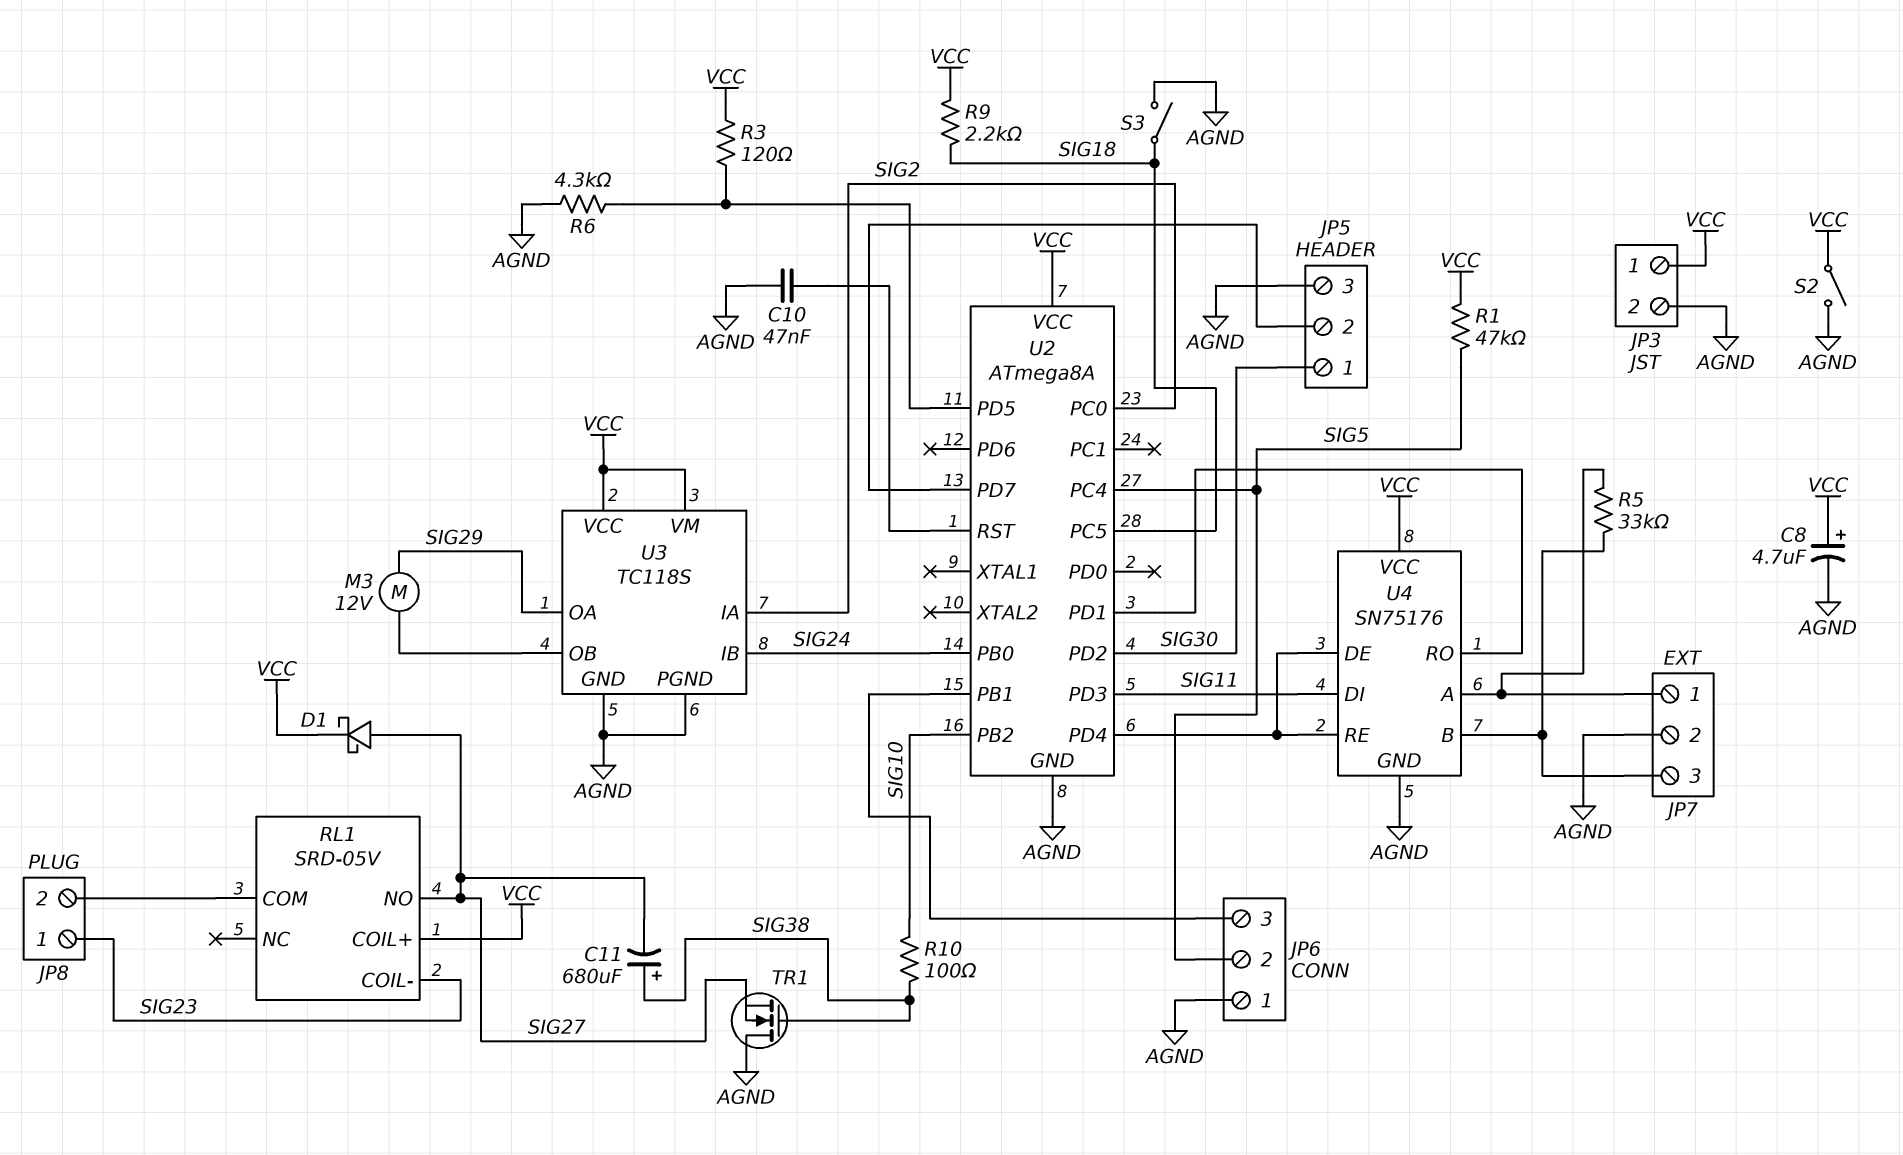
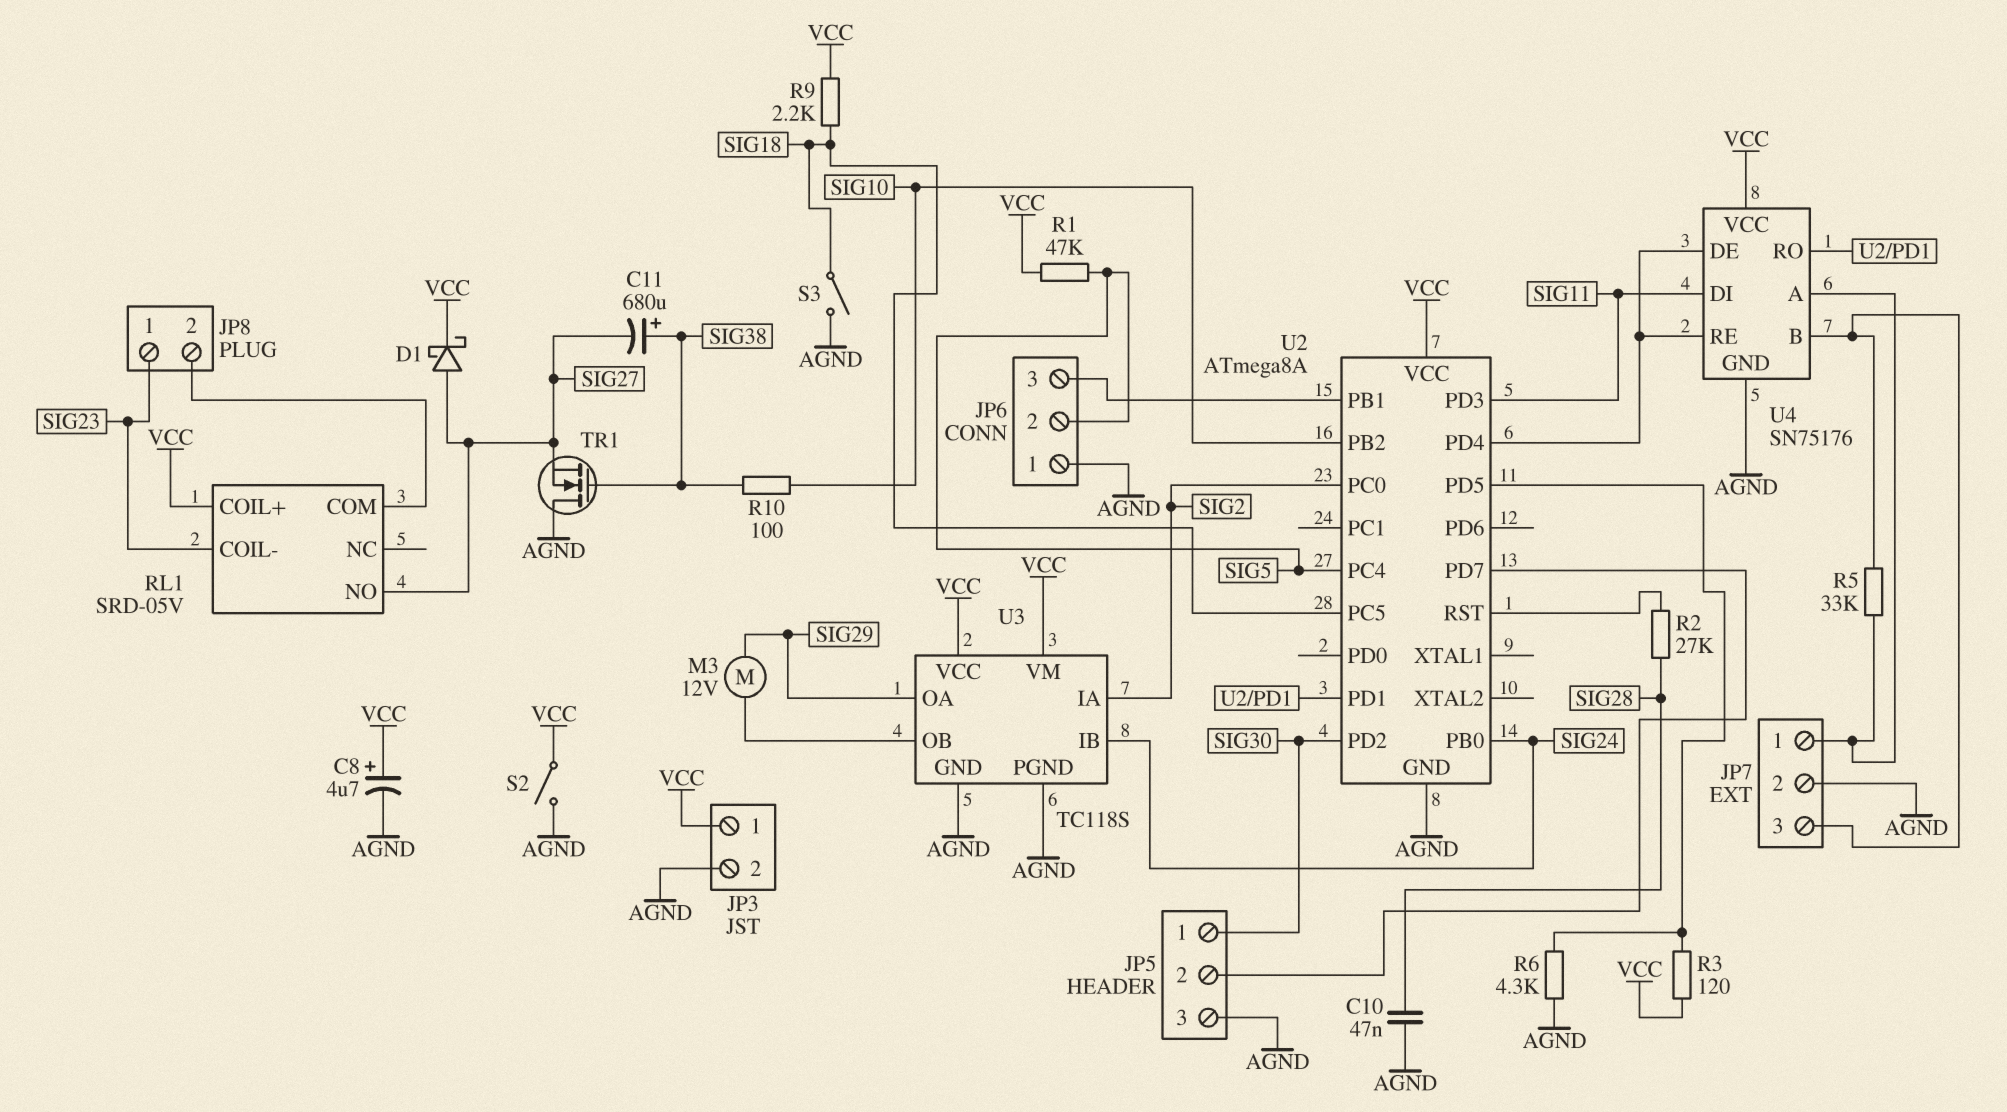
C10: 47nF (AGND, U2/RST) -> 47nF (AGND, SIG28)
R2: none -> 27k (SIG28, U2/RST)

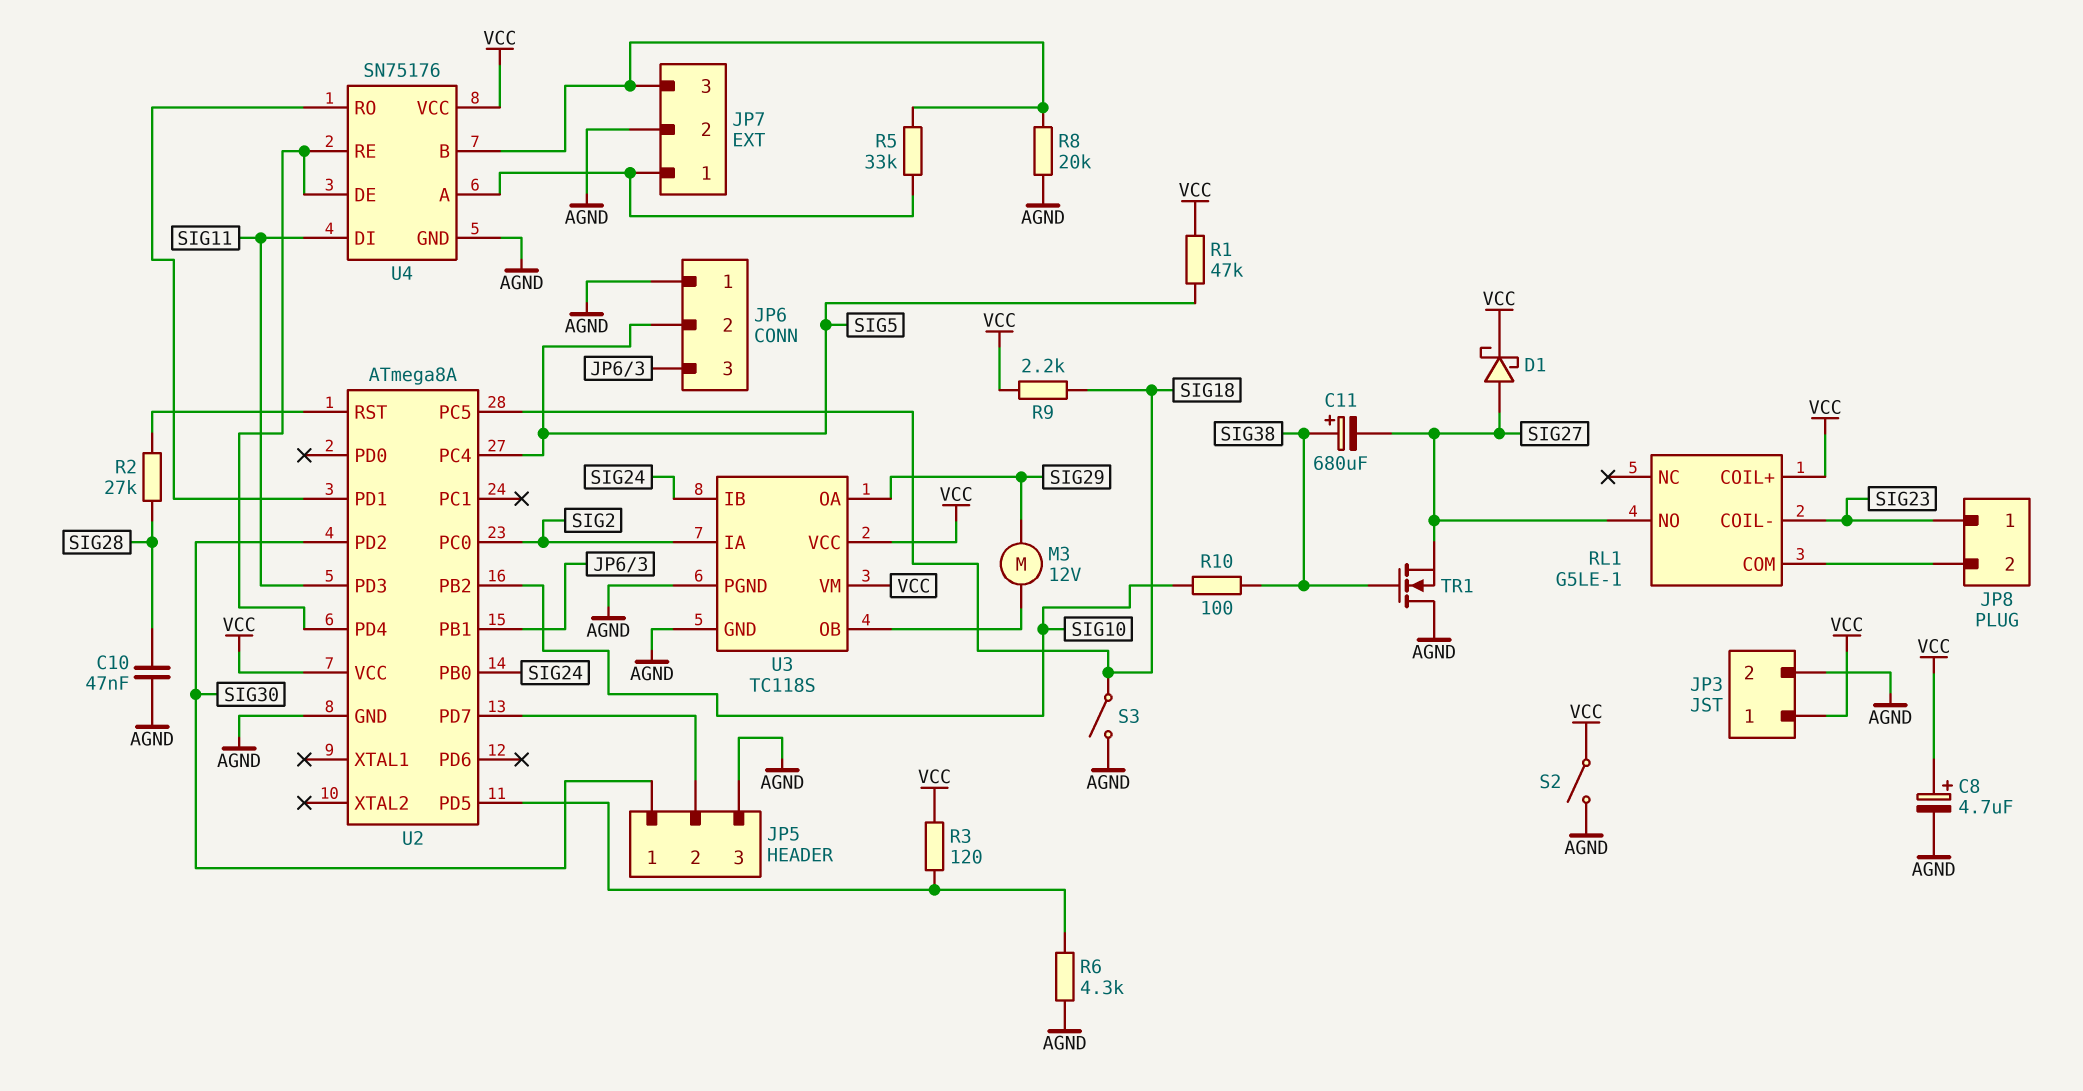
R8: none -> 20k (AGND, JP7/3)
RL1: SRD-05V -> G5LE-1

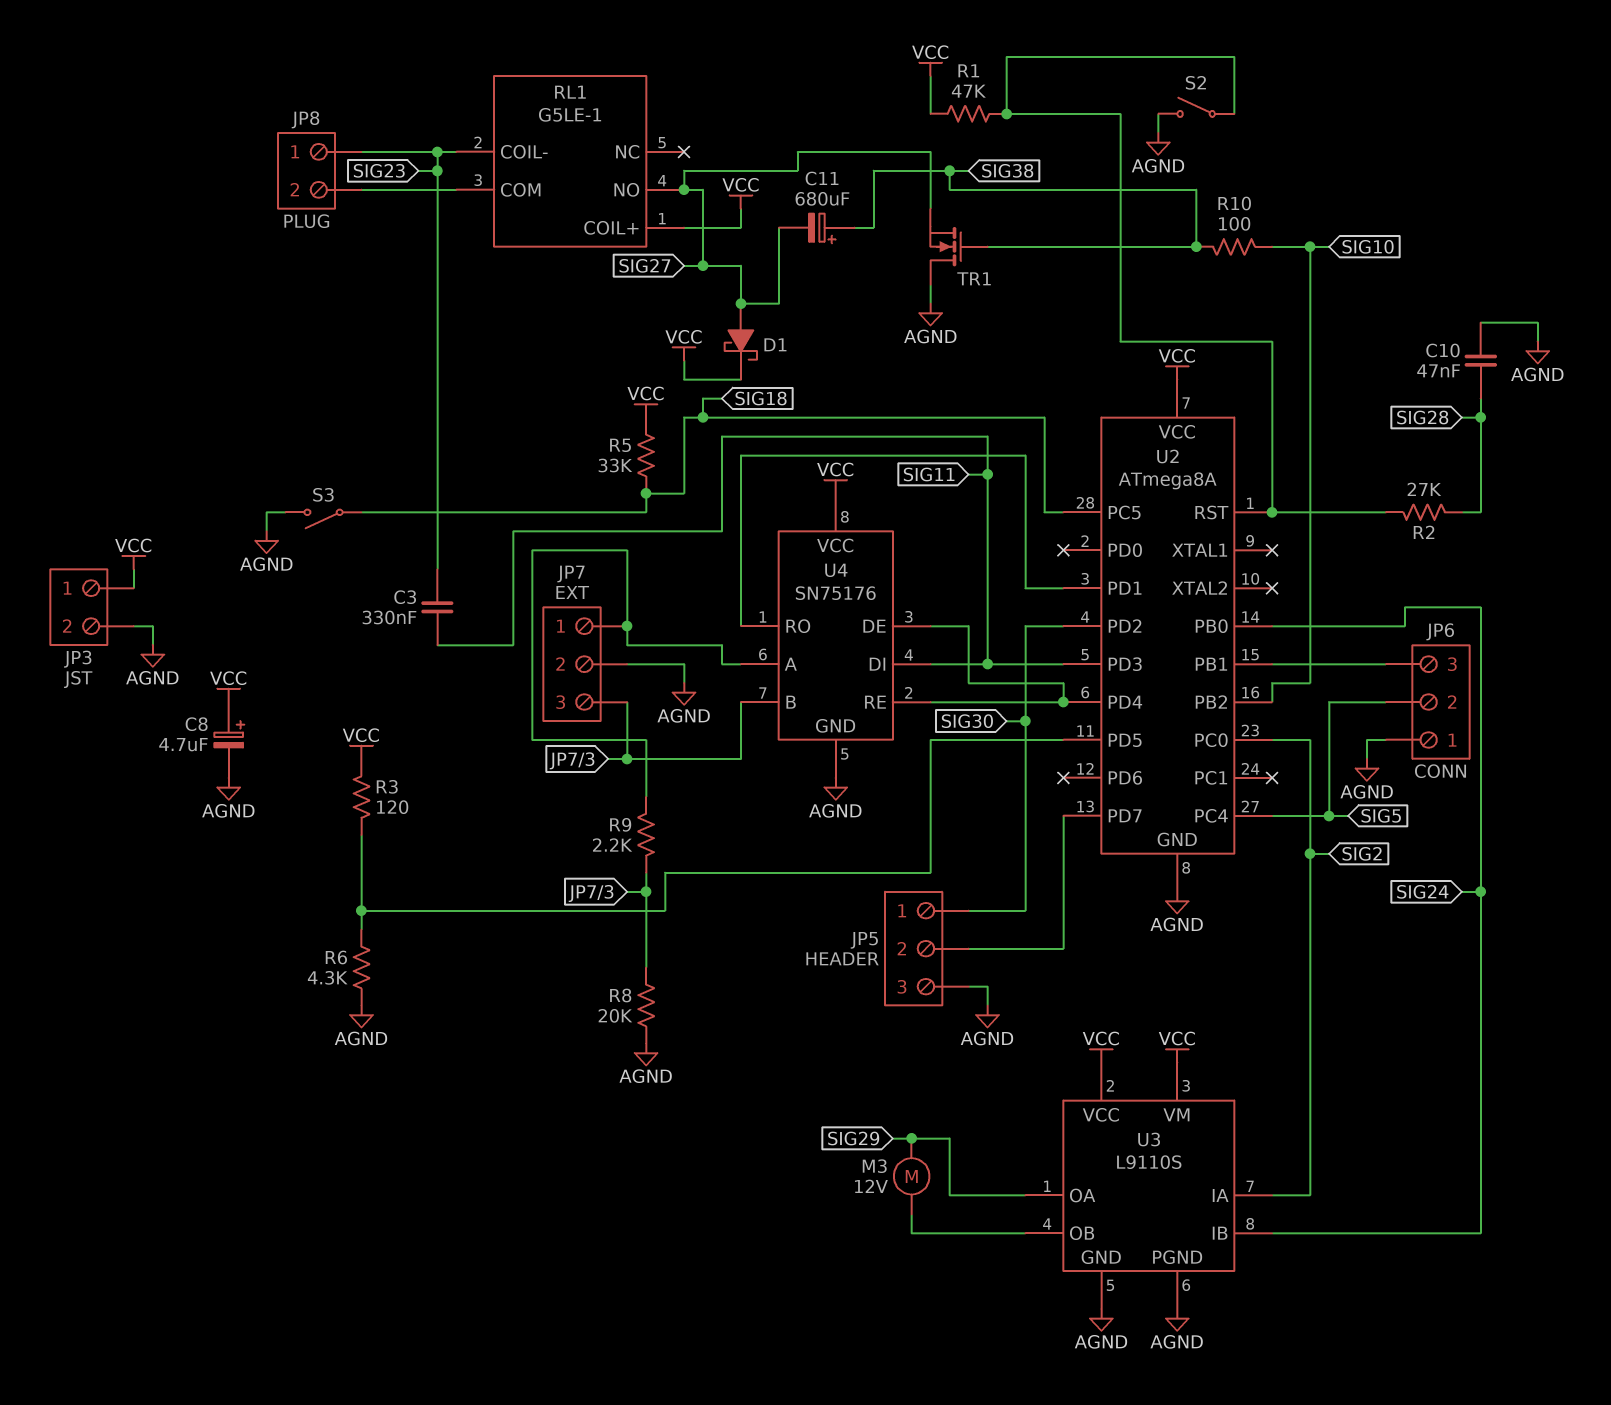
C3: none -> 330nF (SIG11, SIG23)
R1: 47k (SIG5, VCC) -> 47k (U2/RST, VCC)
R5: 33k (JP7/1, JP7/3) -> 33k (SIG18, VCC)
R9: 2.2k (SIG18, VCC) -> 2.2k (JP7/1, JP7/3)
S2: switch (AGND, VCC) -> switch (AGND, U2/RST)
U3: TC118S -> L9110S

